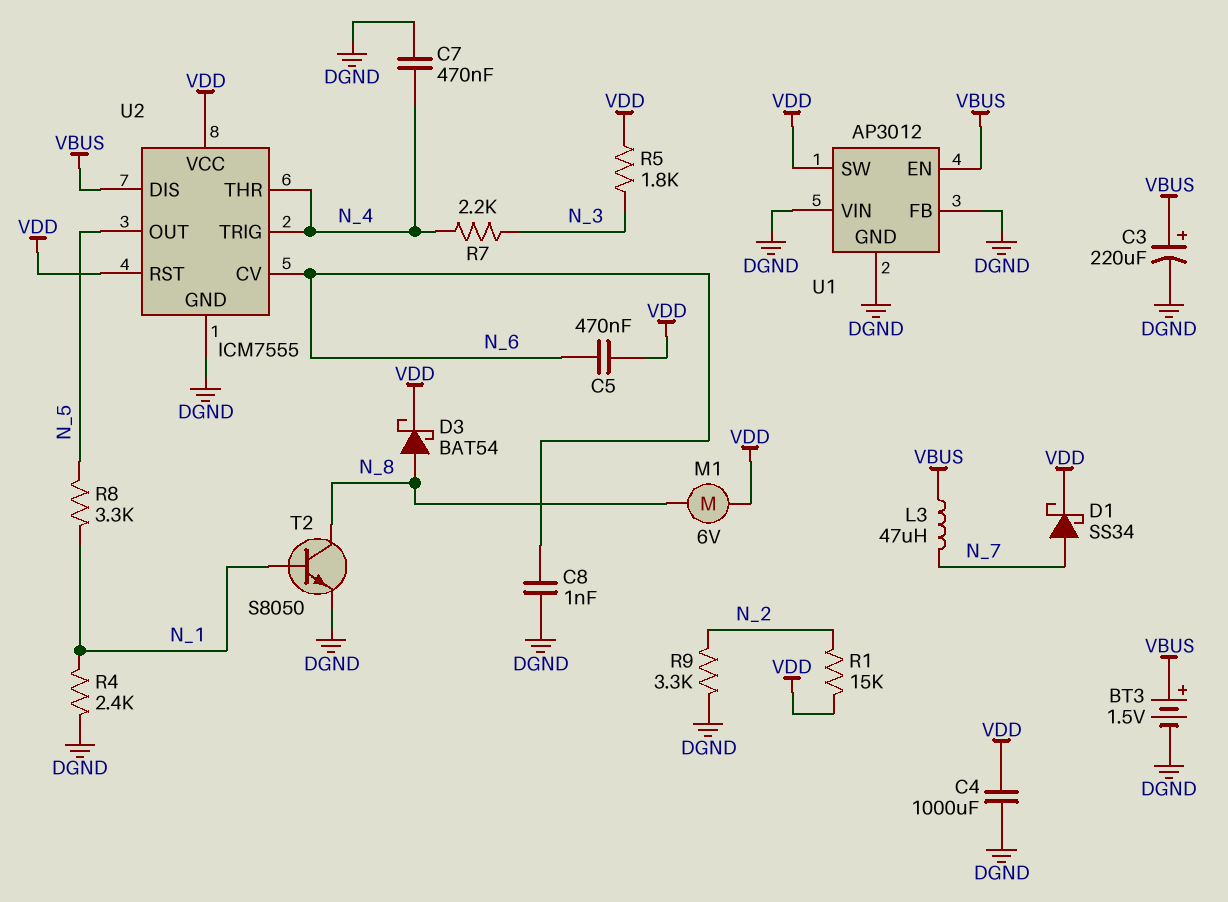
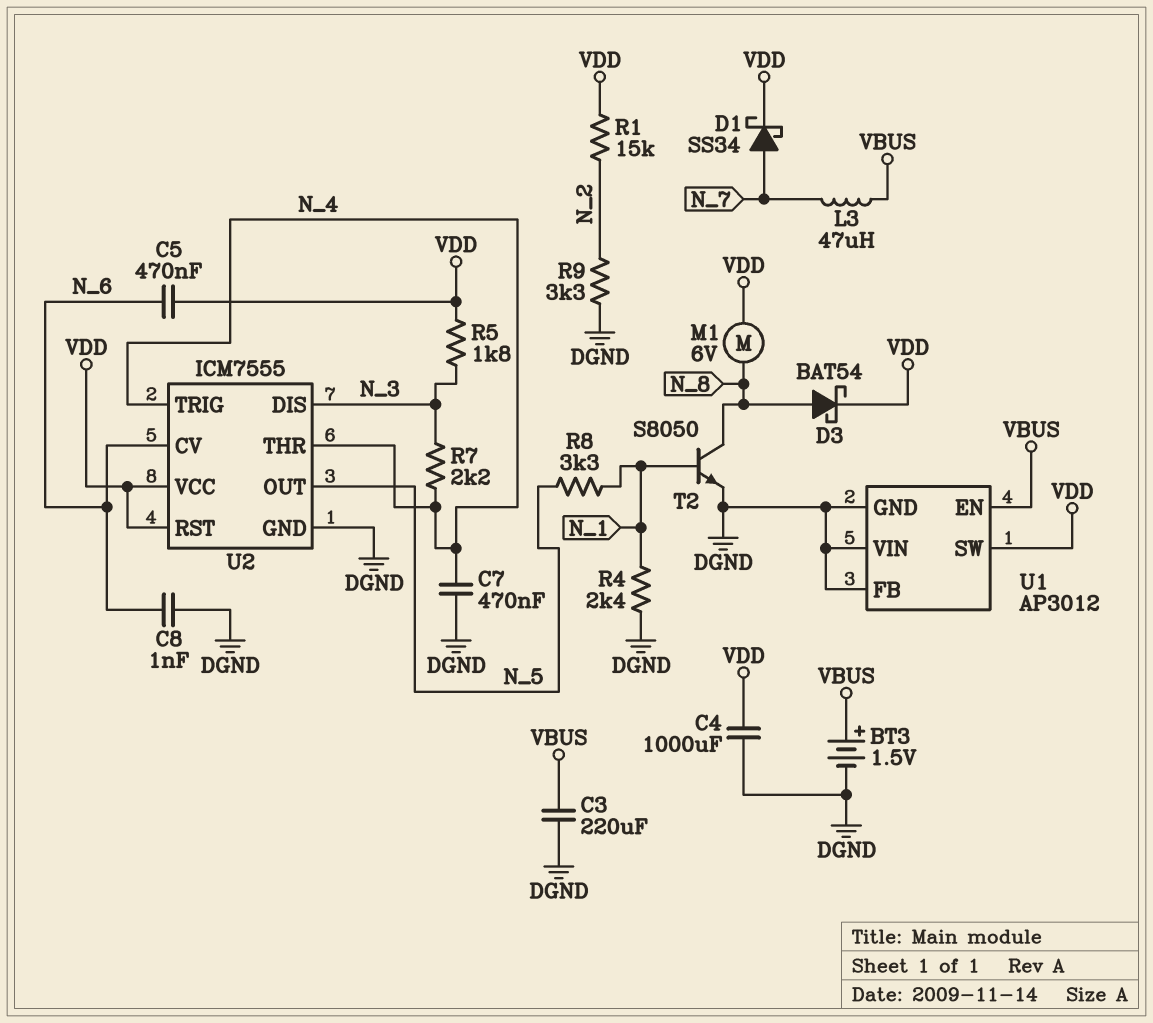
C3: 220uF (plus VBUS, minus DGND) -> 220uF (DGND, VBUS)
U2 pin DIS: VBUS -> N_3

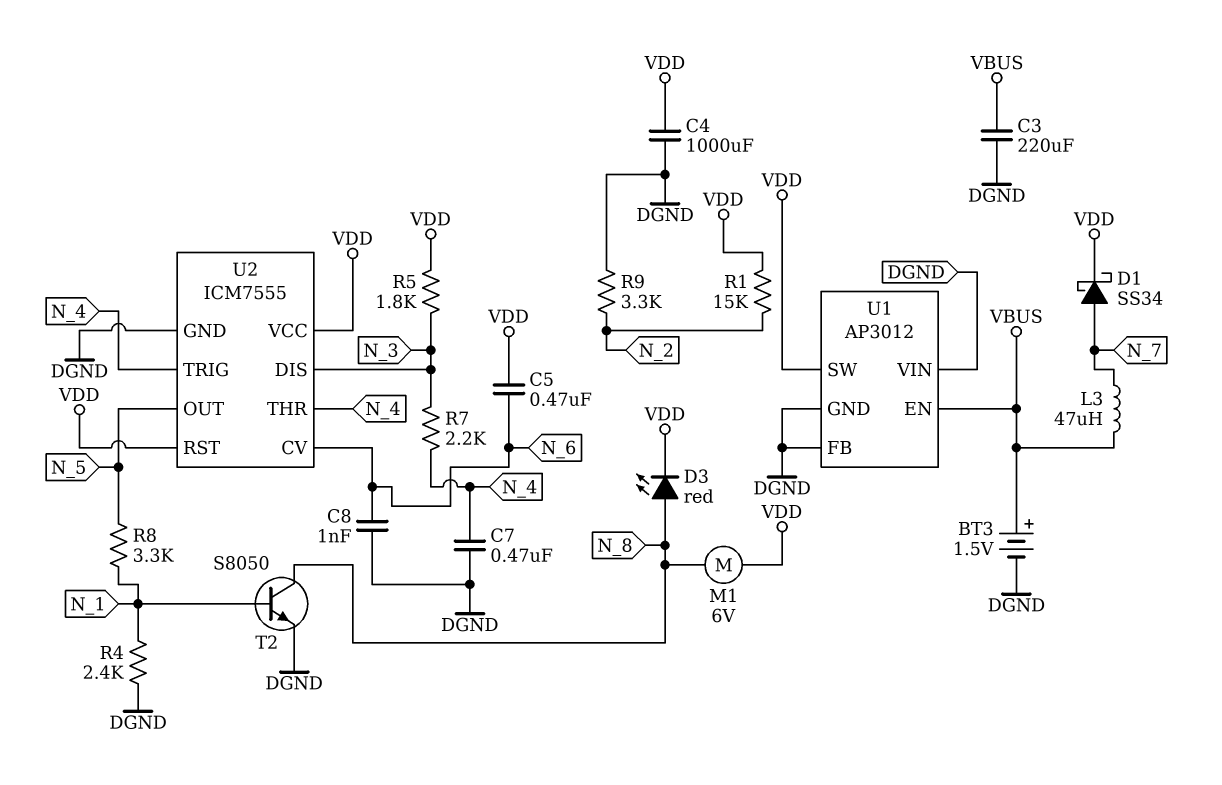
D3: schottky BAT54 (A N_8, K VDD) -> LED red (A N_8, K VDD)

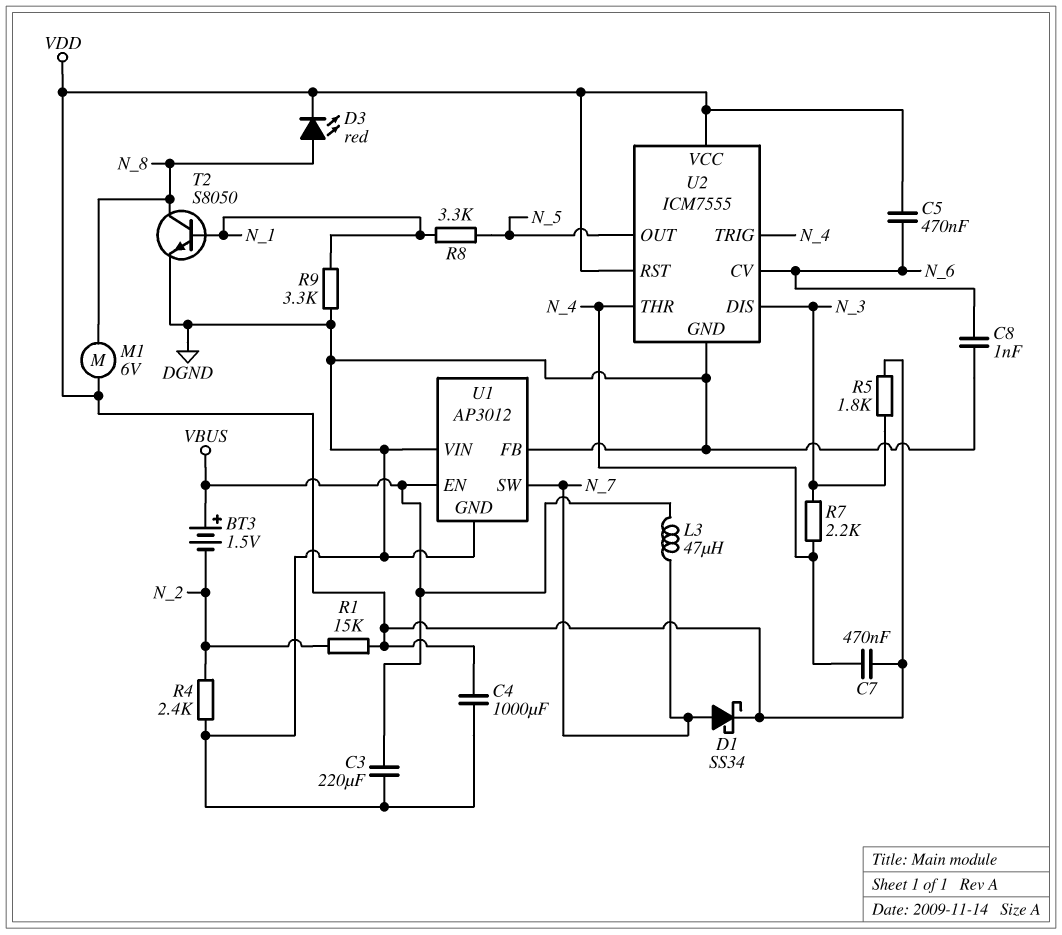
BT3: 1.5V (plus VBUS, minus DGND) -> 1.5V (plus VBUS, minus N_2)
C7: 470nF (DGND, N_4) -> 470nF (N_4, VDD)
R4: 2.4k (DGND, N_1) -> 2.4k (DGND, N_2)
R9: 3.3k (DGND, N_2) -> 3.3k (DGND, N_1)
U1 pin SW: VDD -> N_7

